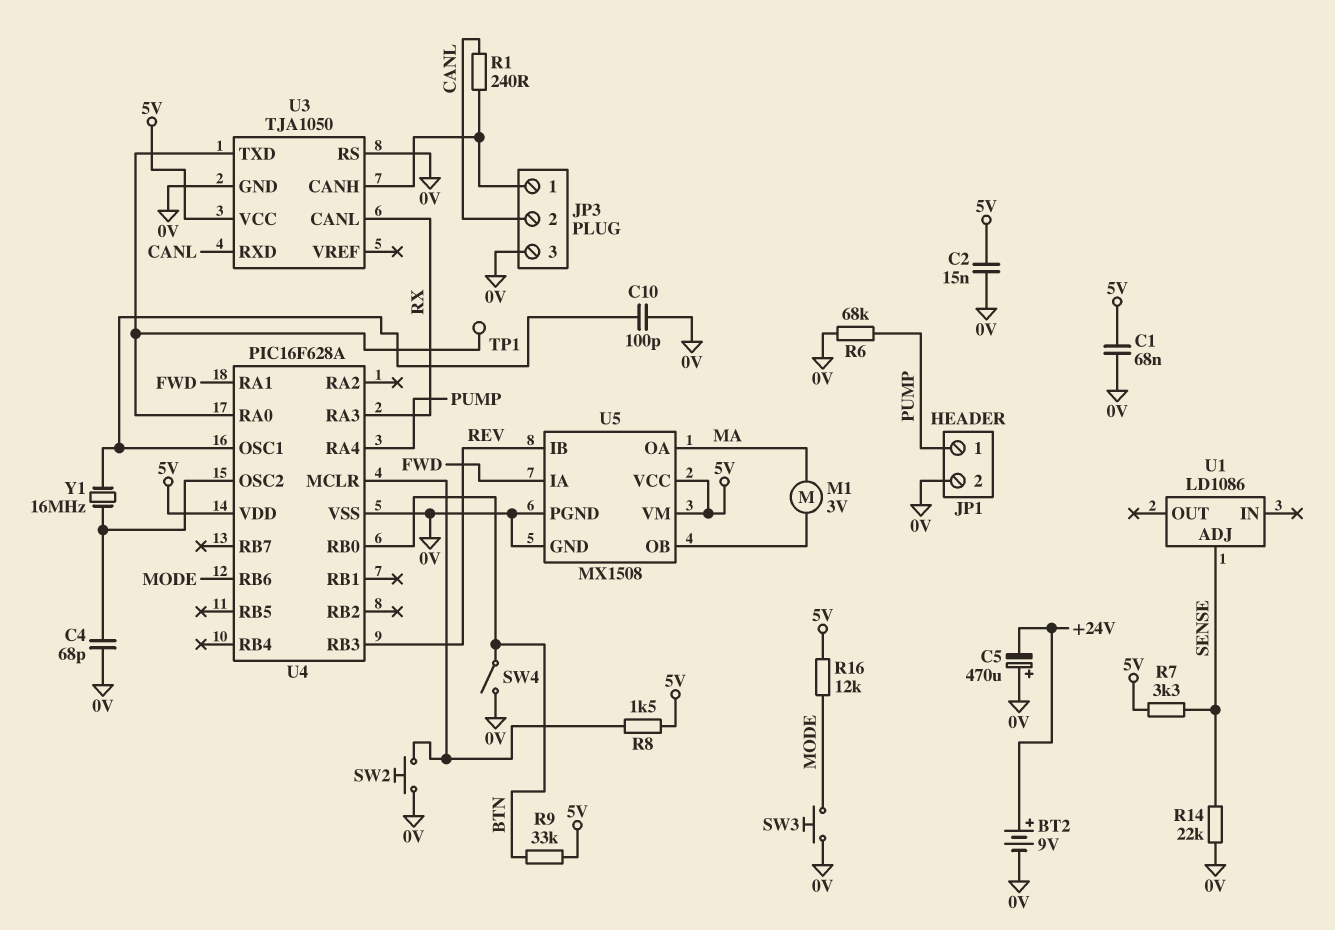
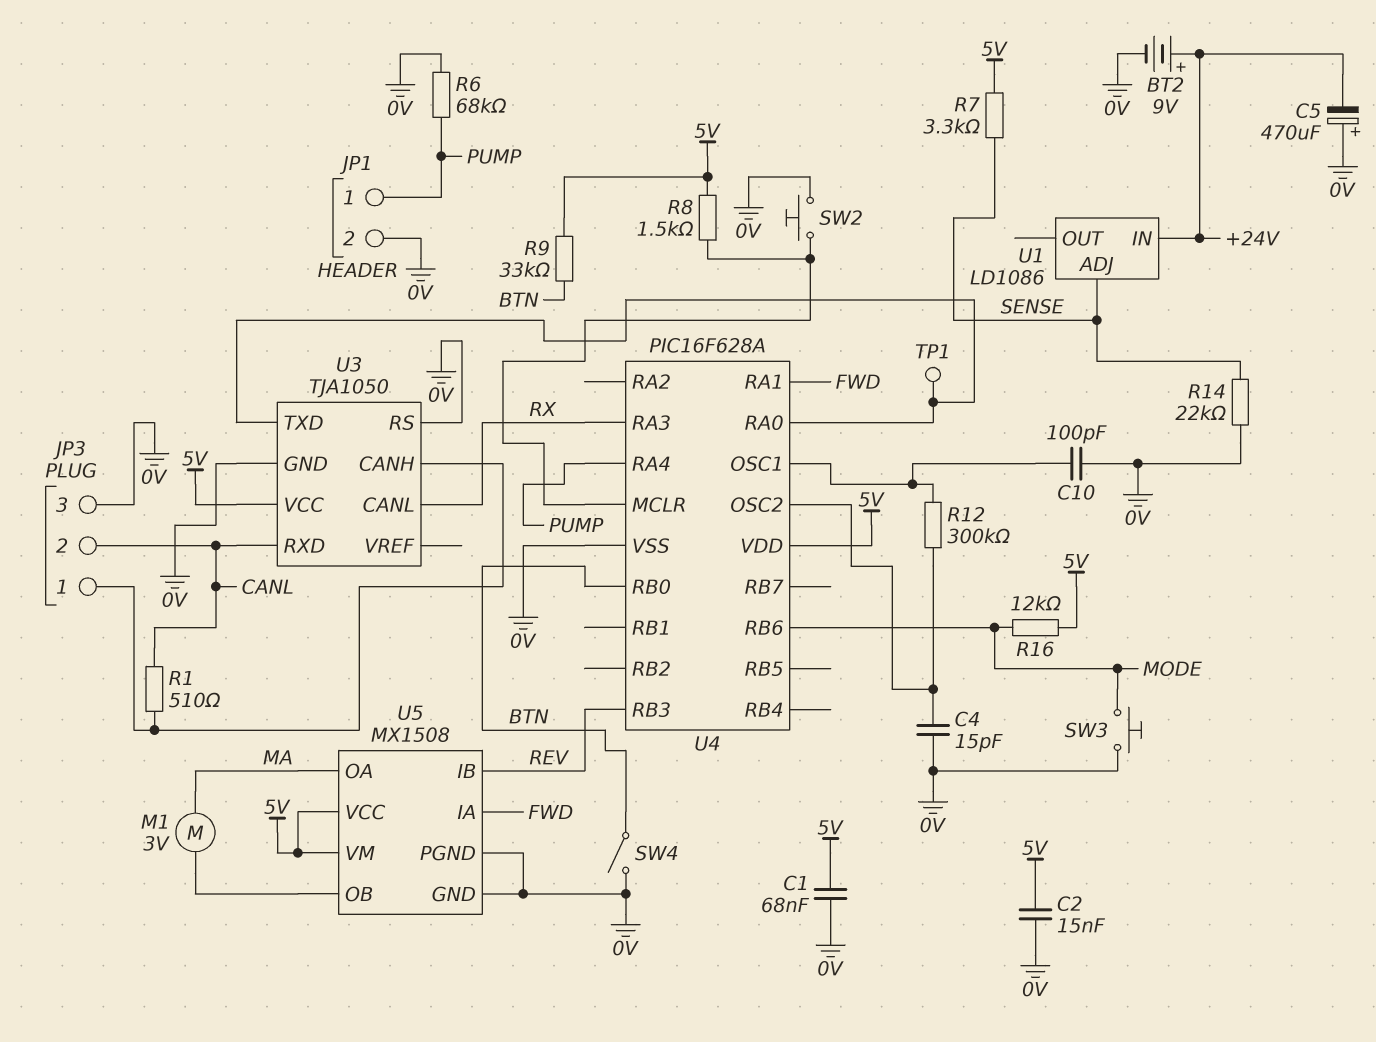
C4: 68pF (0V, U4/OSC2) -> 15pF (0V, U4/OSC2)
R1: 240 (CANL, JP3/1) -> 510 (CANL, JP3/1)
R12: none -> 300k (U4/OSC1, U4/OSC2)
U1 pin IN: none -> +24V
Y1: 16MHz (U4/OSC1, U4/OSC2) -> none

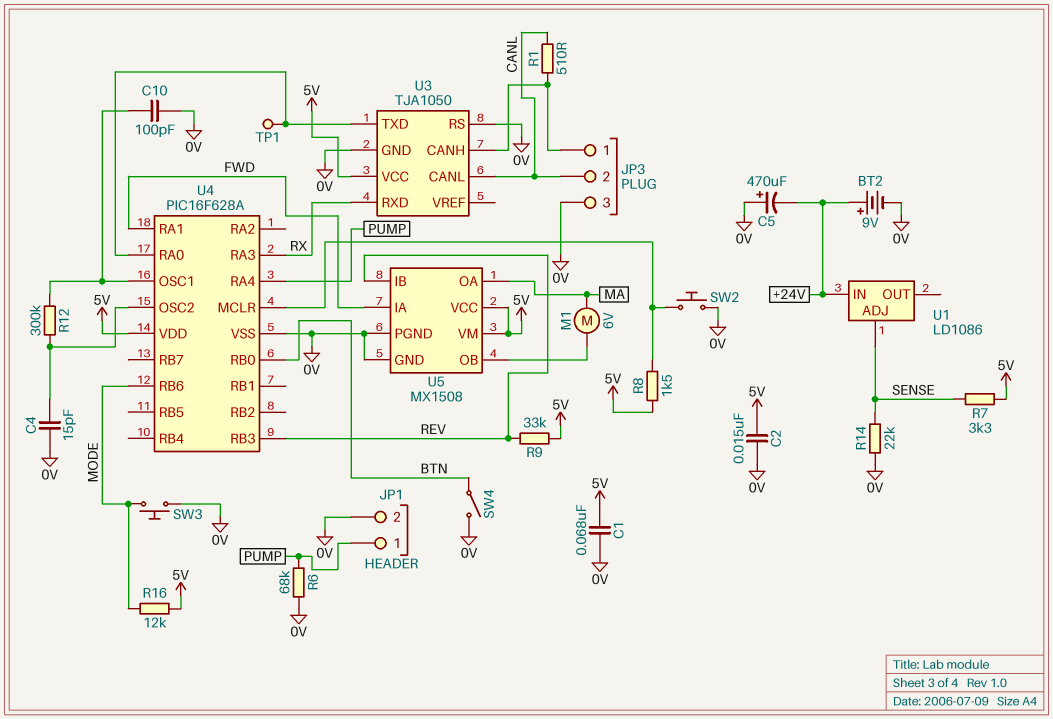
M1: motor 3V (MA, U5/OB) -> motor 6V (MA, U5/OB)
R9: 33k (5V, BTN) -> 33k (5V, REV)
U3 pin CANL: RX -> CANL
U3 pin RXD: CANL -> RX

